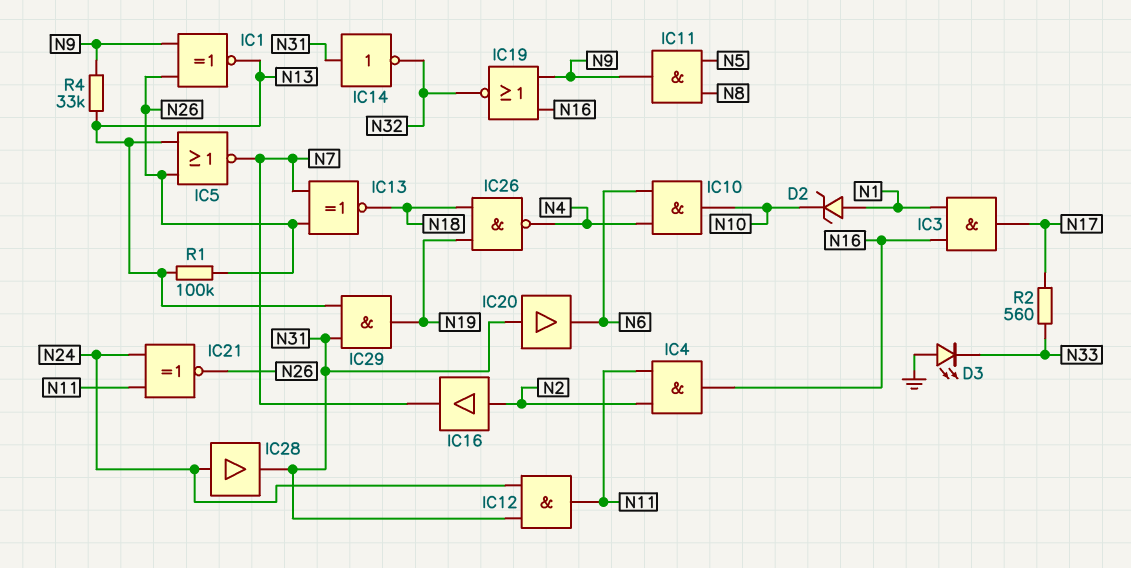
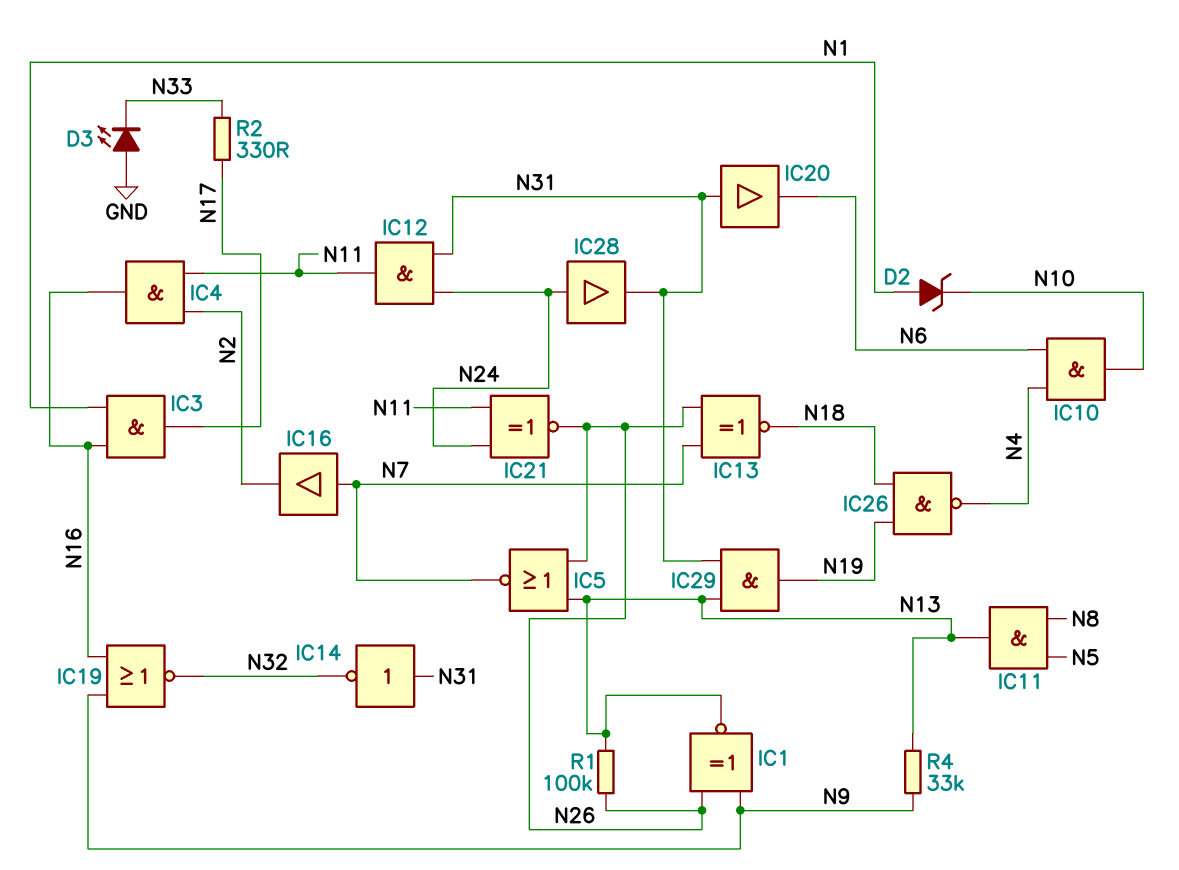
IC11: AND (in N5, in N8, out N9) -> AND (in N5, in N8, out N13)
IC16: buffer (in N2, out N7) -> buffer (in N7, out N2)
R2: 560 (N17, N33) -> 330 (N17, N33)

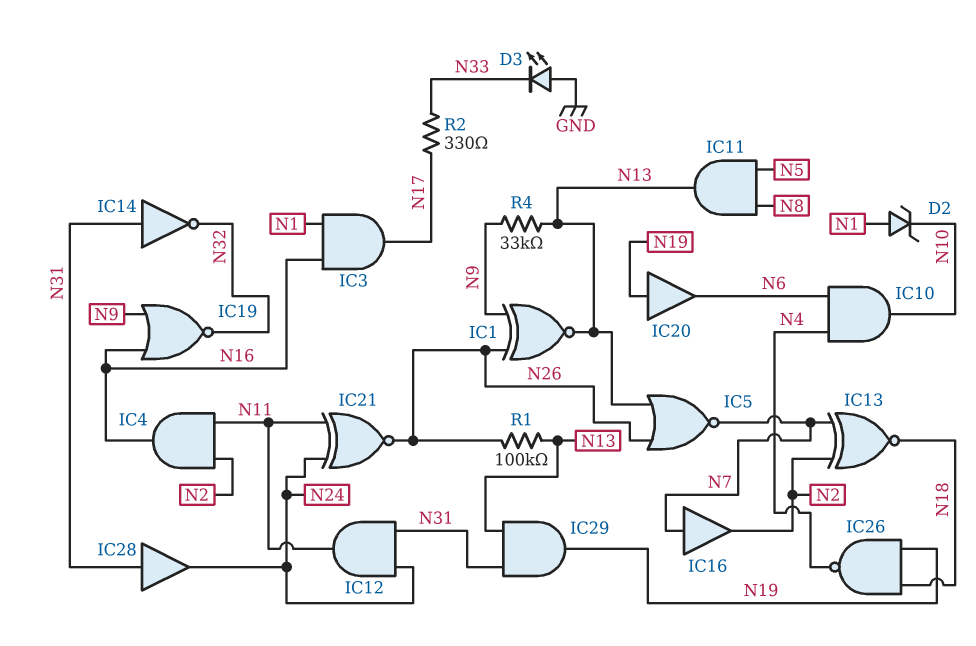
IC13: XNOR (in N7, in N26, out N18) -> XNOR (in N2, in N7, out N18)
IC20: buffer (in N31, out N6) -> buffer (in N19, out N6)
IC28: buffer (in N24, out N31) -> buffer (in N31, out N24)

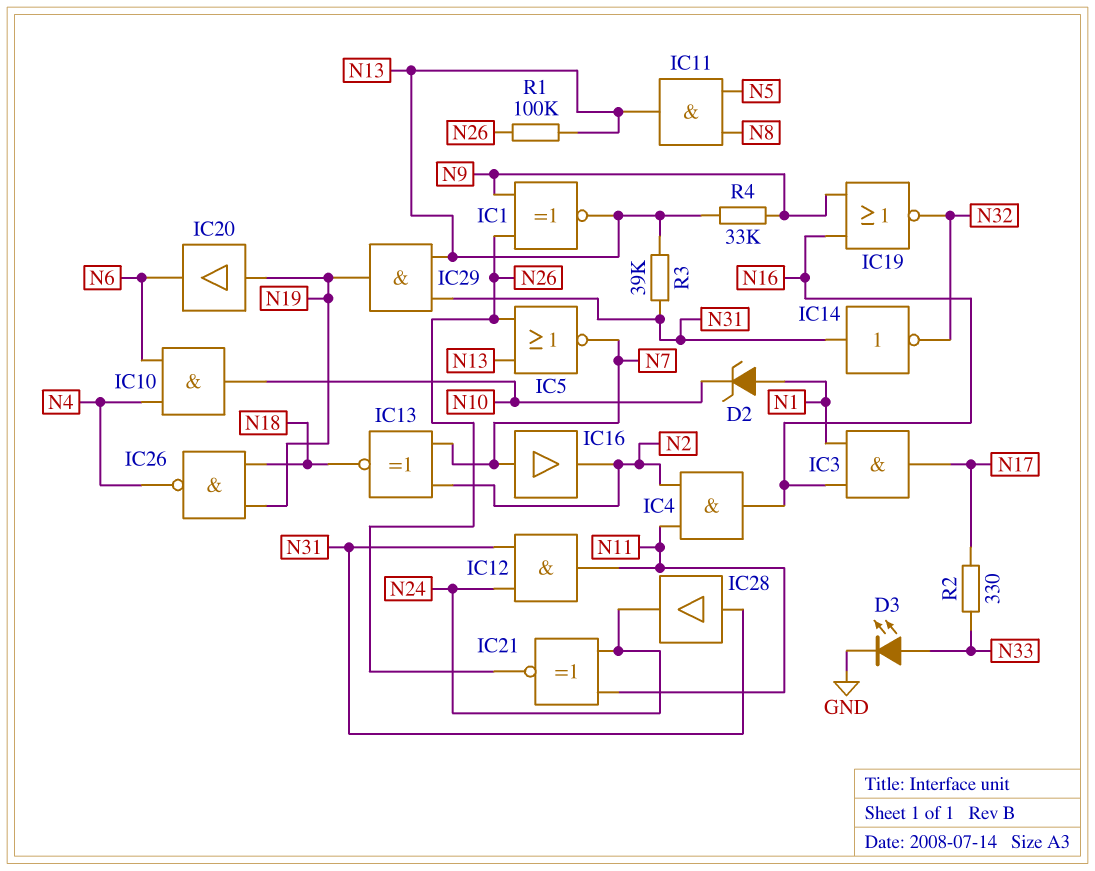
D3: LED (A GND, K N33) -> LED (A N33, K GND)
R3: none -> 39k (N13, N31)

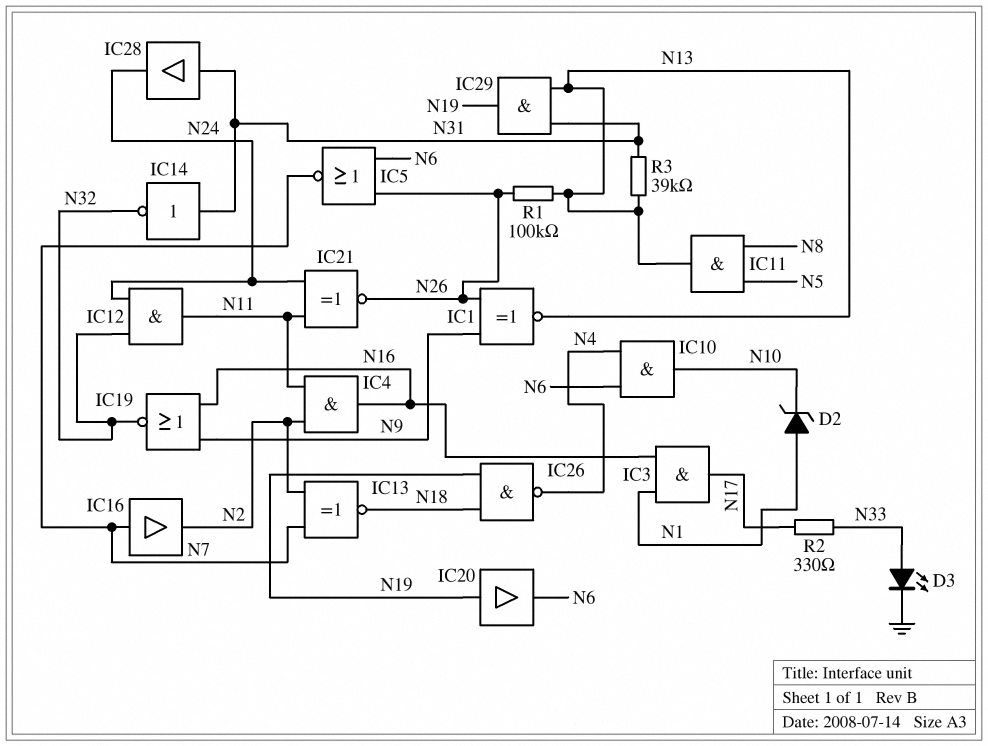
IC5: NOR (in N13, in N26, out N7) -> NOR (in N6, in N26, out N7)
IC12: AND (in N24, in N31, out N11) -> AND (in N24, in N32, out N11)
R4: 33k (N9, N13) -> none

